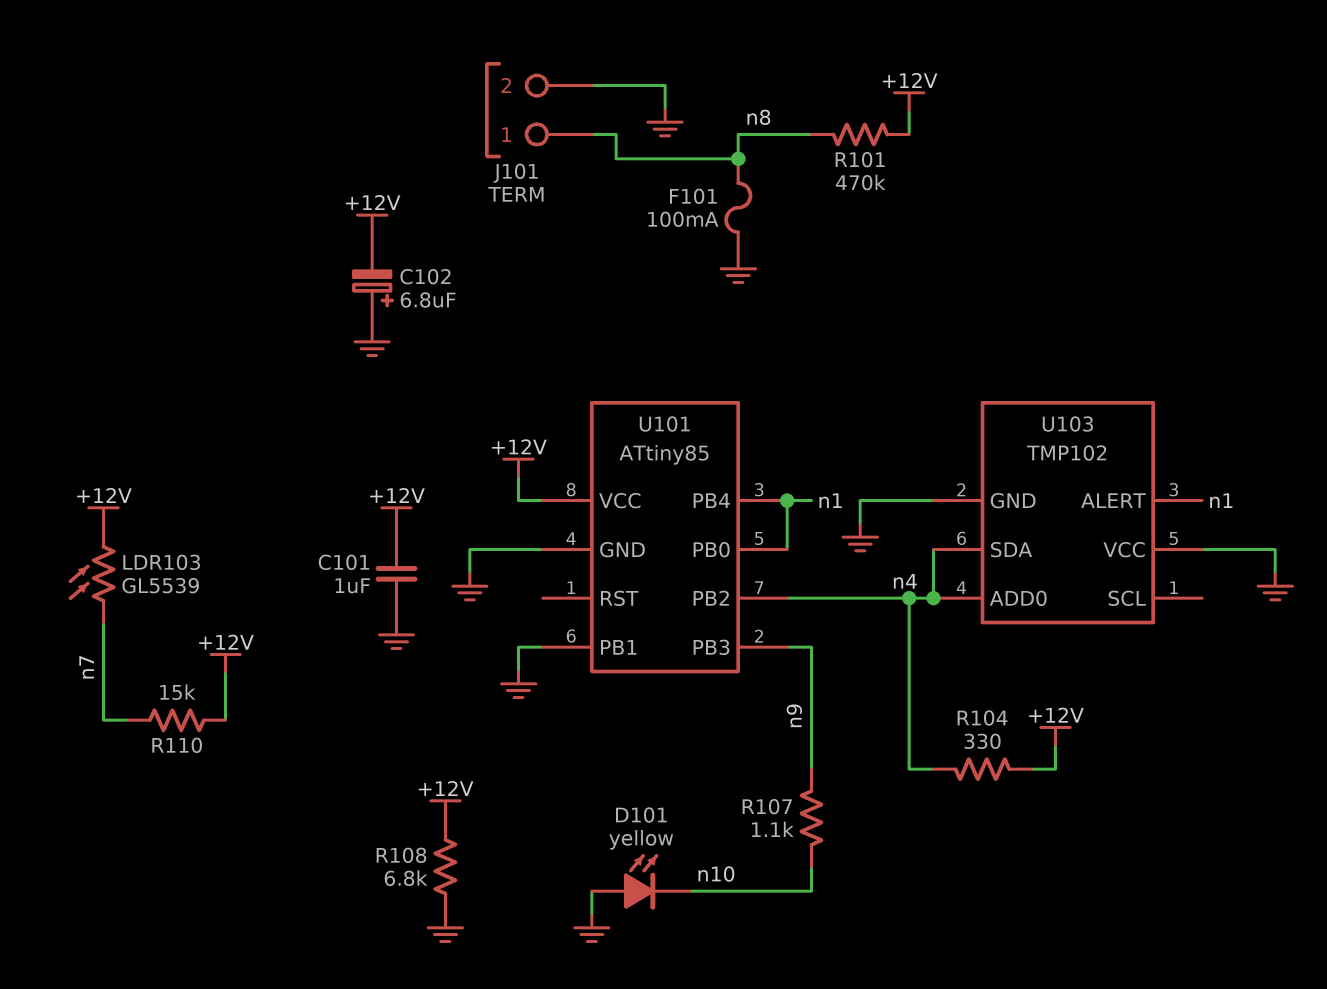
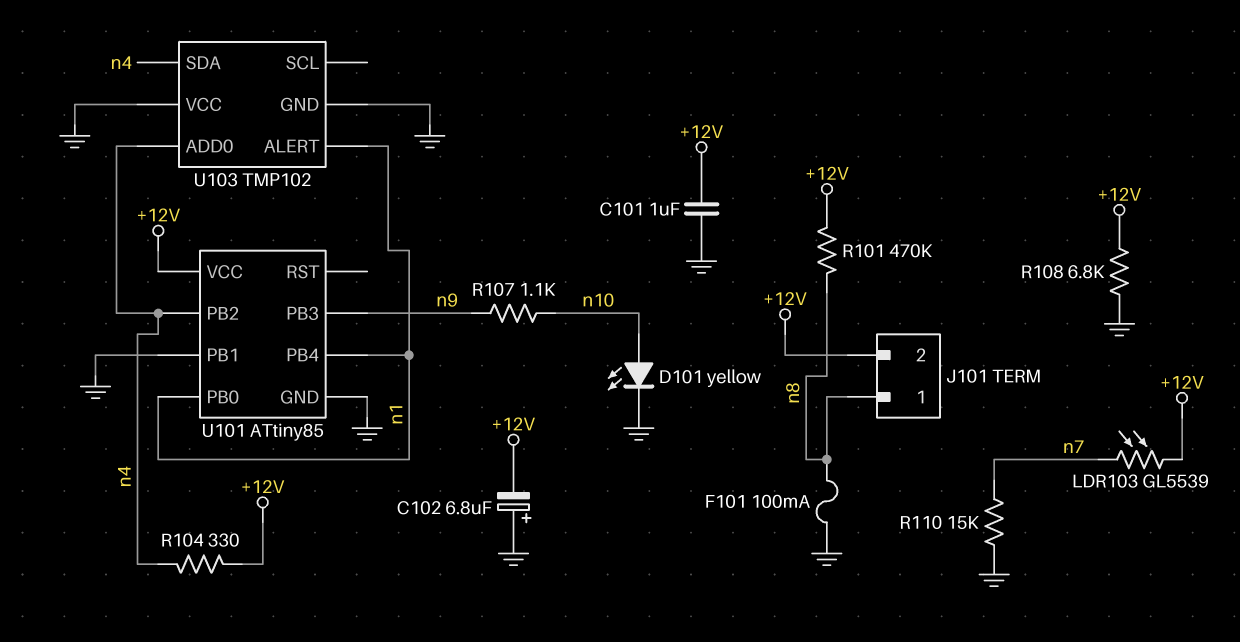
D101: LED yellow (A GND, K n10) -> LED yellow (A n10, K GND)
J101 pin 2: GND -> +12V
R110: 15k (+12V, n7) -> 15k (GND, n7)

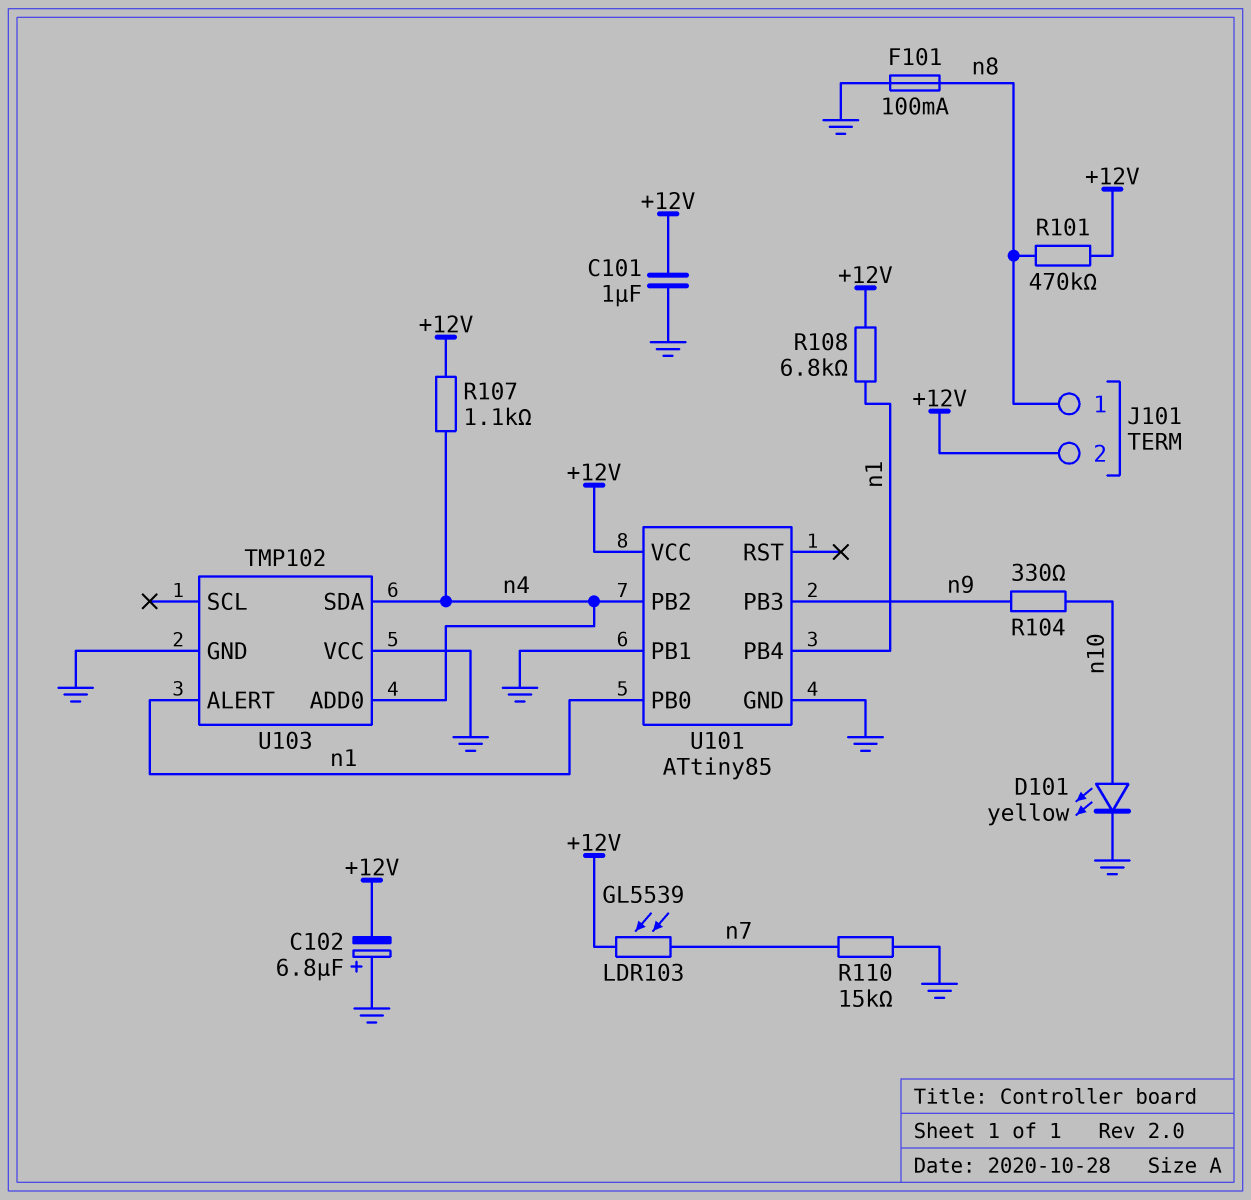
R104: 330 (+12V, n4) -> 330 (n9, n10)
R107: 1.1k (n9, n10) -> 1.1k (+12V, n4)
R108: 6.8k (+12V, GND) -> 6.8k (+12V, n1)

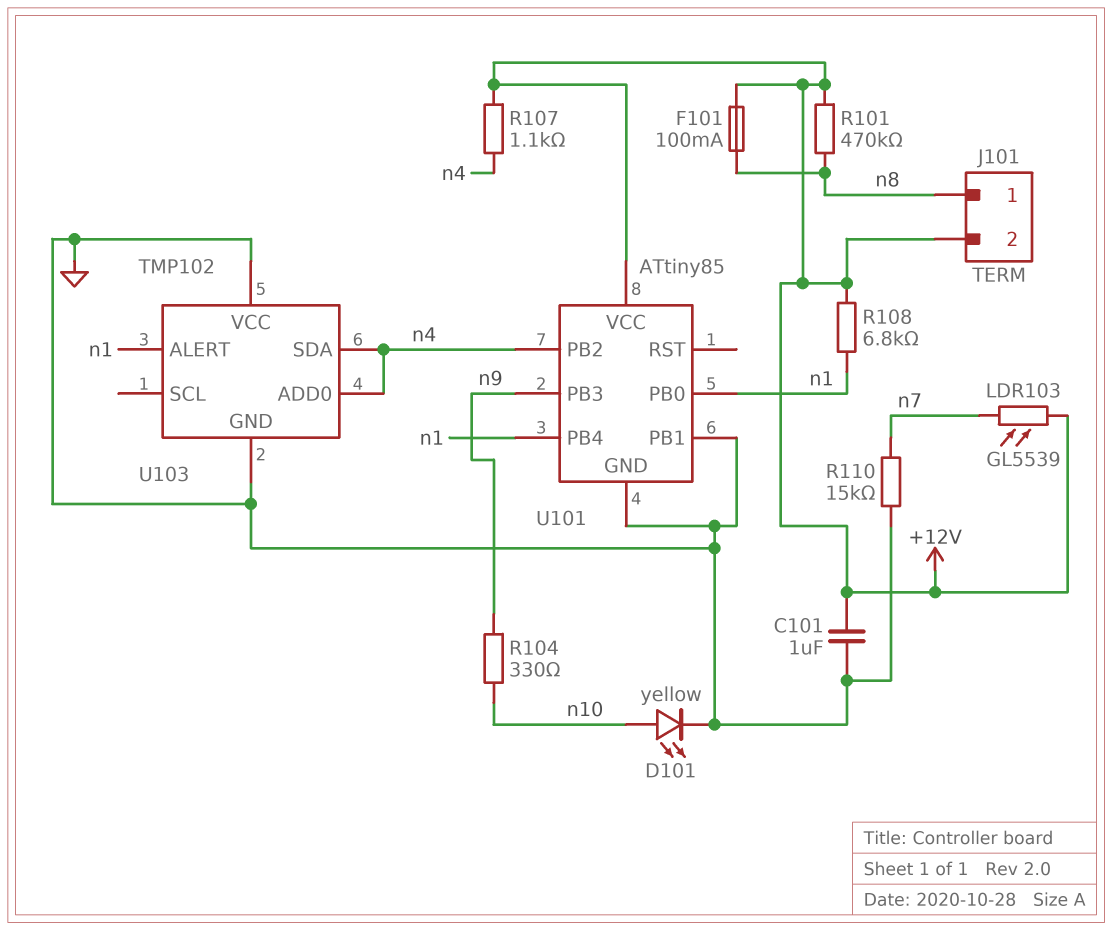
C102: 6.8uF (plus GND, minus +12V) -> none
F101: 100mA (GND, n8) -> 100mA (+12V, n8)

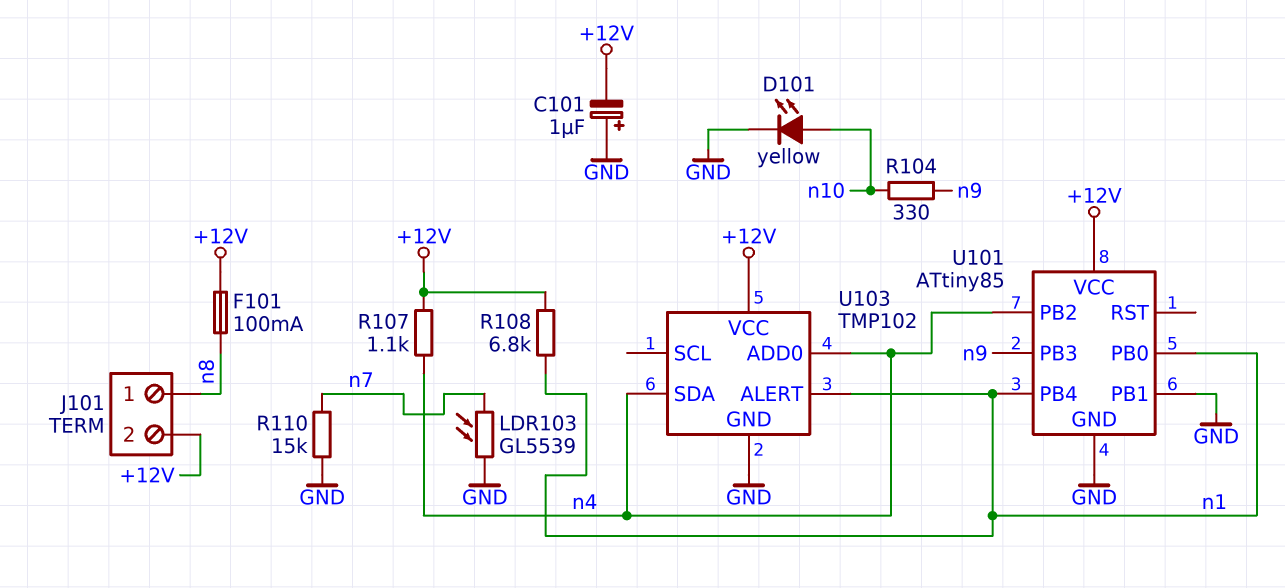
C101: 1uF (+12V, GND) -> 1uF (plus GND, minus +12V)
LDR103: GL5539 (+12V, n7) -> GL5539 (GND, n7)
R101: 470k (+12V, n8) -> none
U103 pin VCC: GND -> +12V

